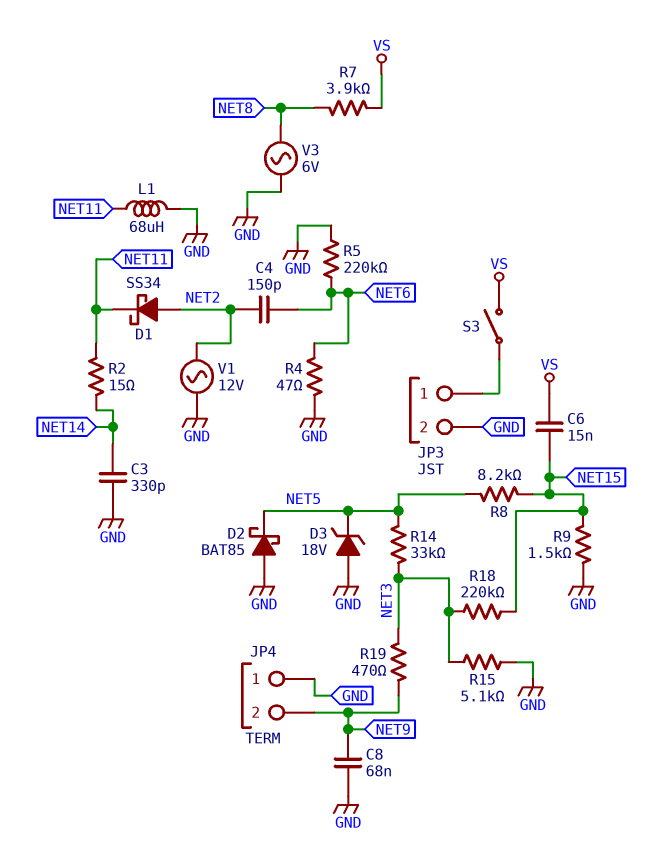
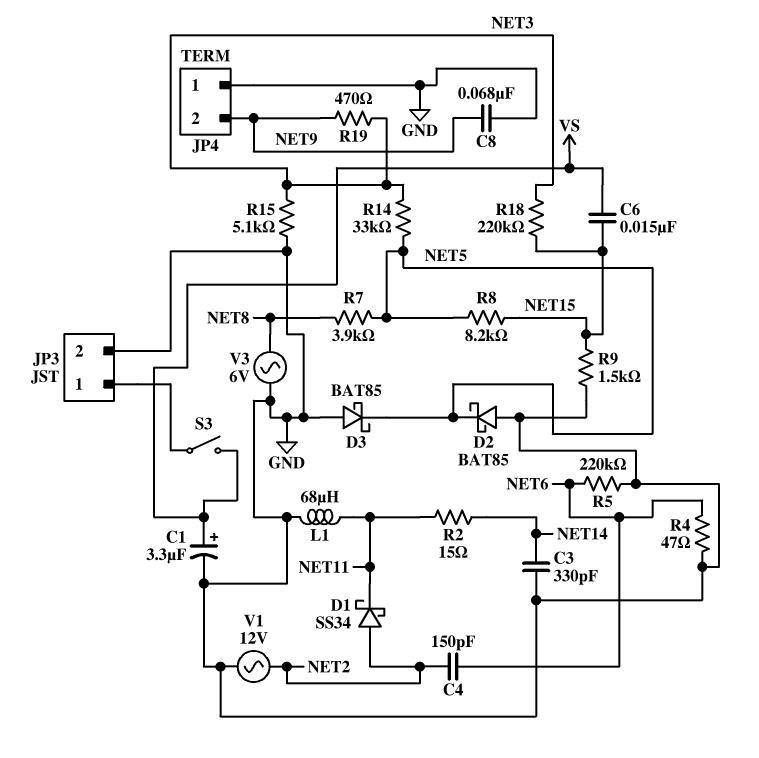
C1: none -> 3.3uF (plus VS, minus GND)
D3: zener 18V (A GND, K NET5) -> schottky BAT85 (A GND, K NET5)
R7: 3.9k (NET8, VS) -> 3.9k (NET5, NET8)

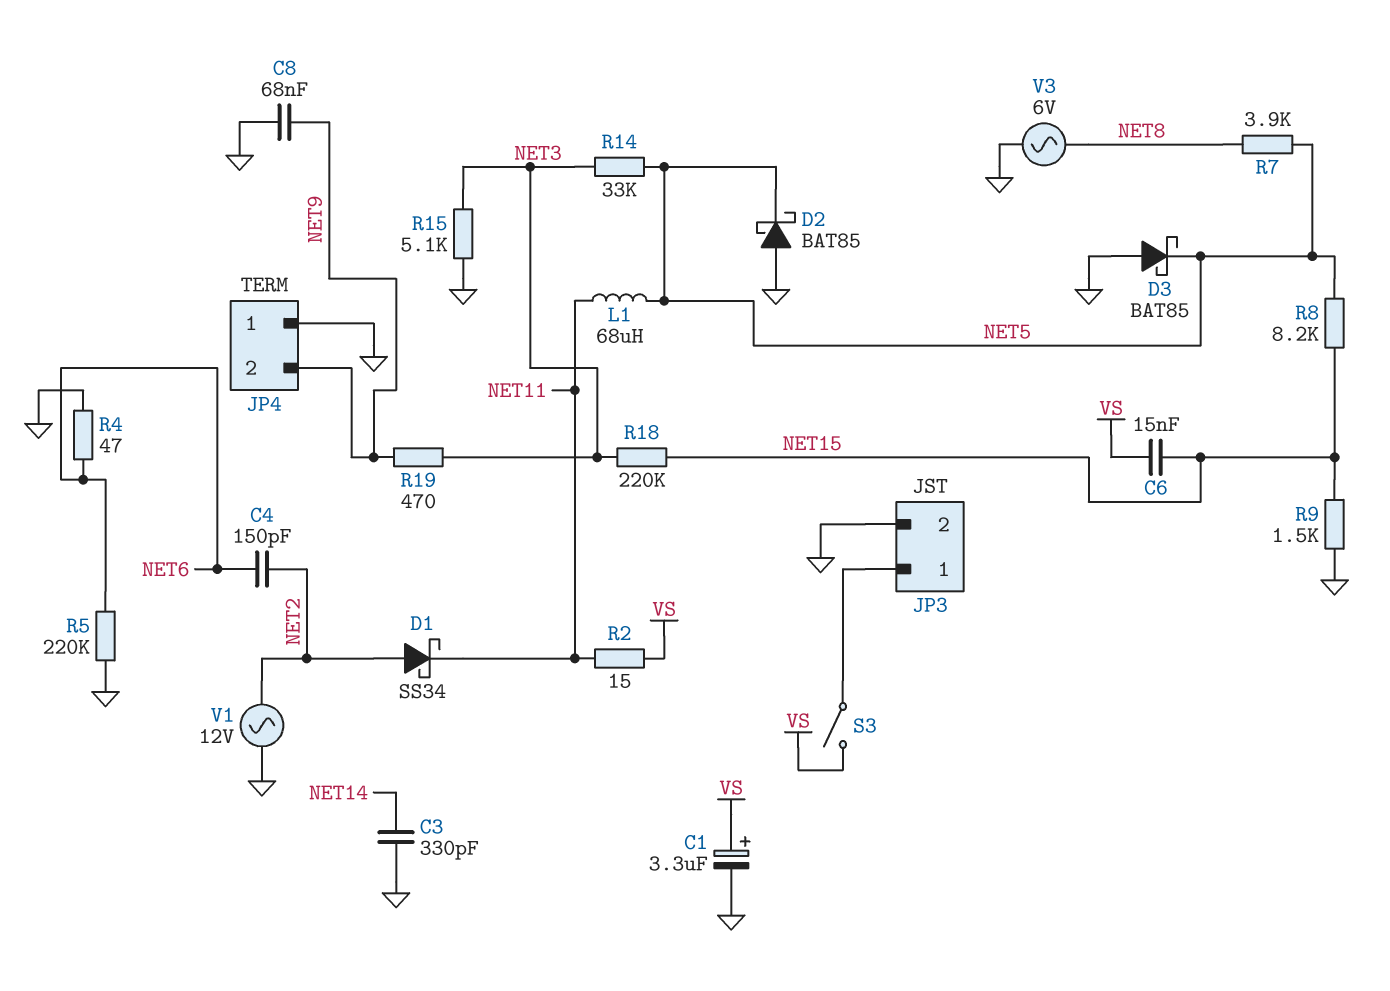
L1: 68uH (GND, NET11) -> 68uH (NET5, NET11)
R2: 15 (NET11, NET14) -> 15 (NET11, VS)

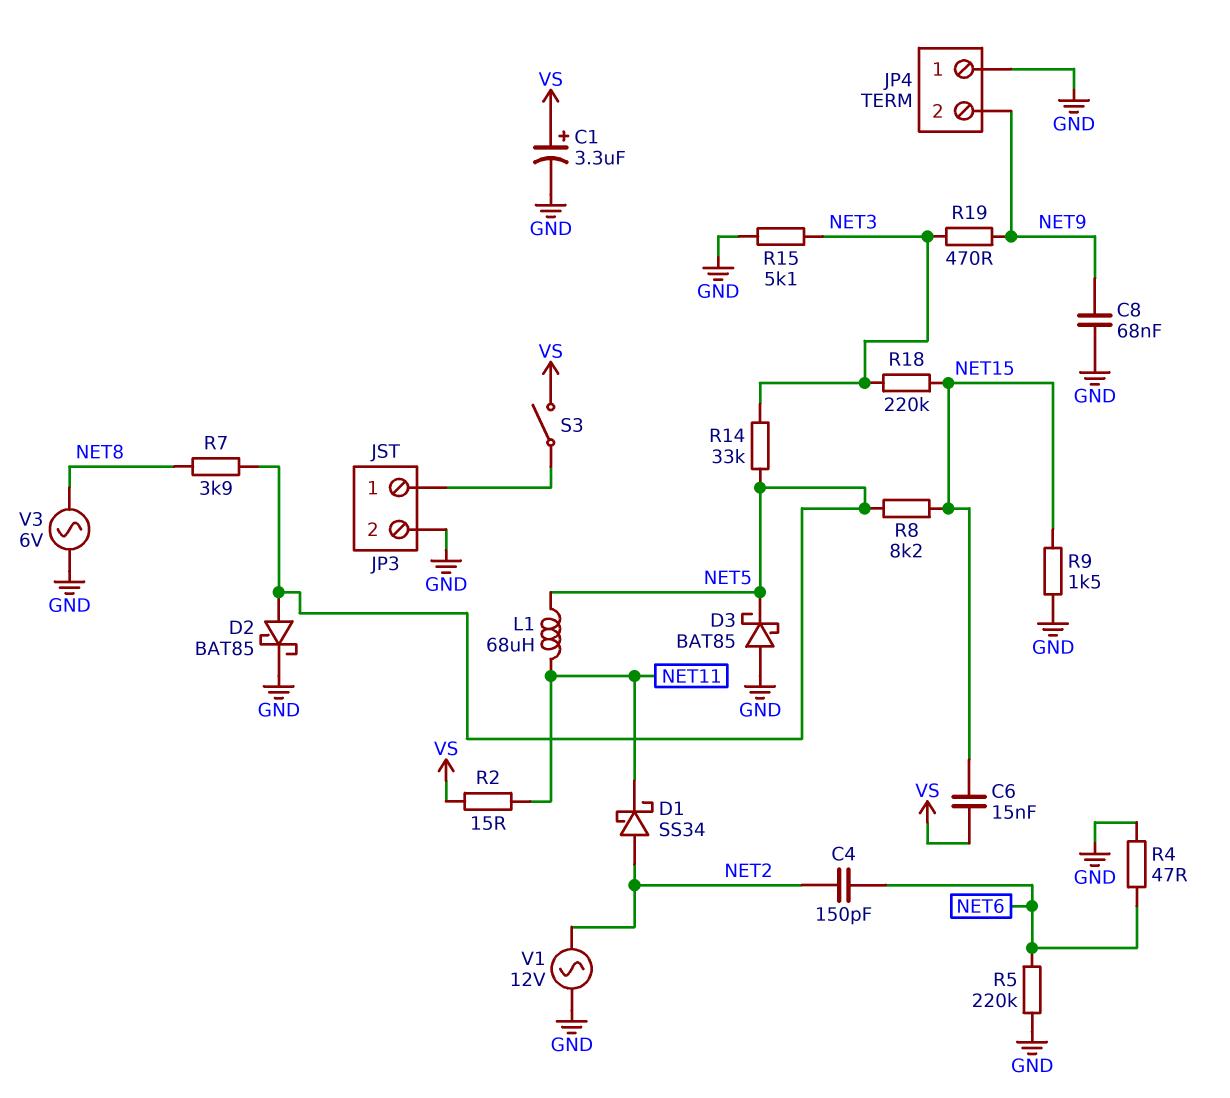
C3: 330pF (GND, NET14) -> none
D2: schottky BAT85 (A GND, K NET5) -> schottky BAT85 (A NET5, K GND)

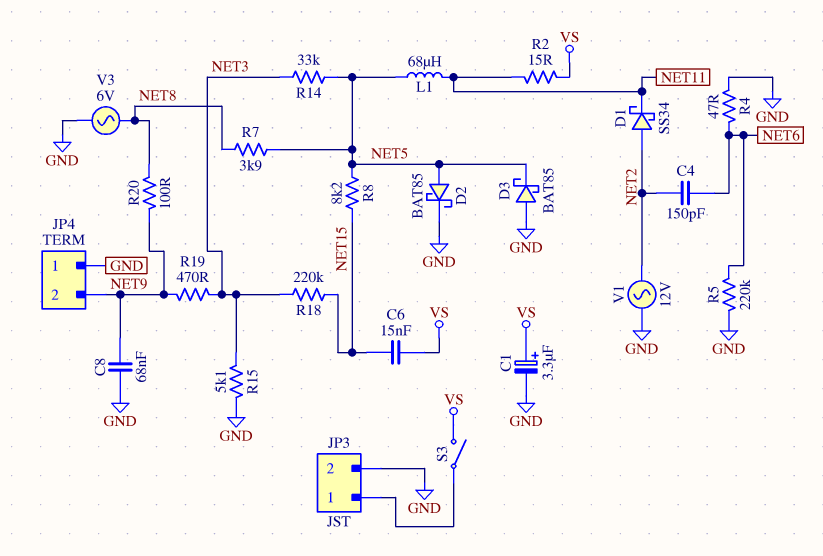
R9: 1.5k (GND, NET15) -> none
R20: none -> 100 (NET8, NET9)

